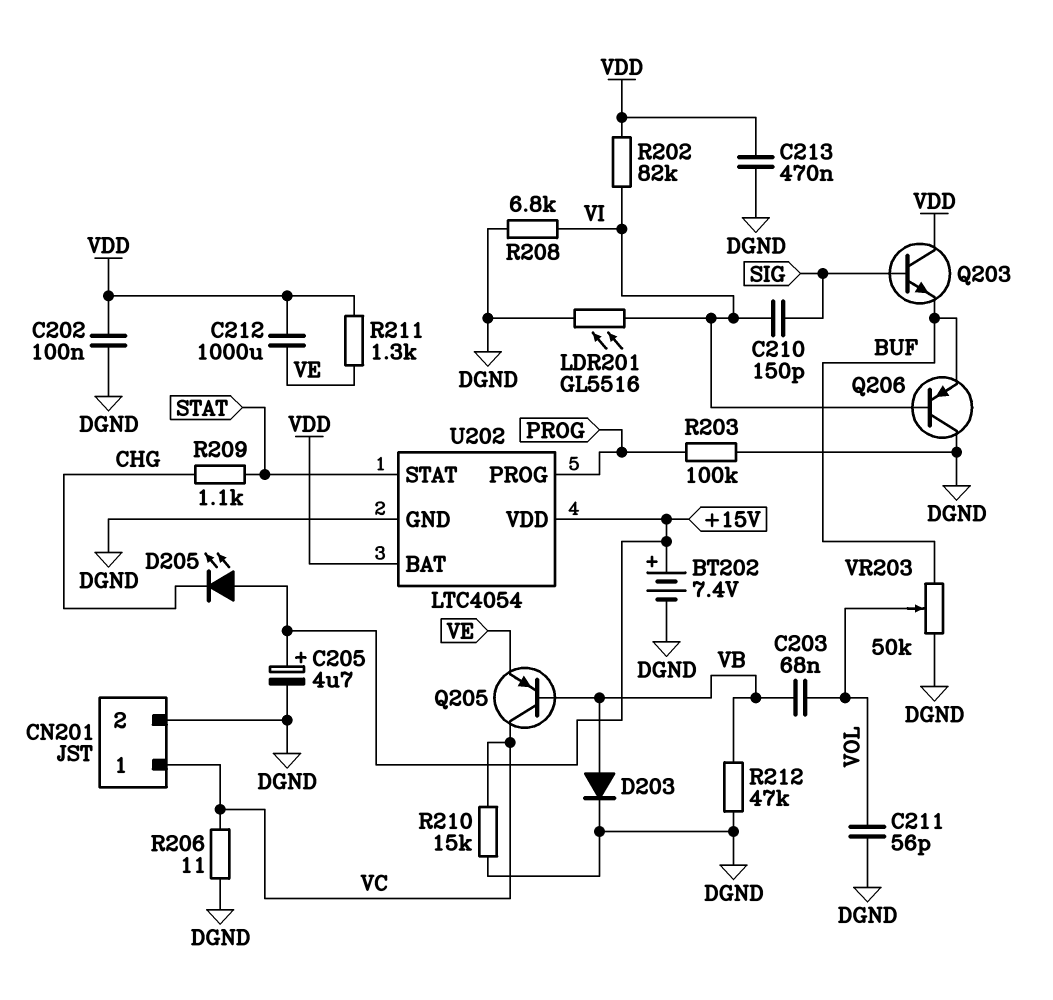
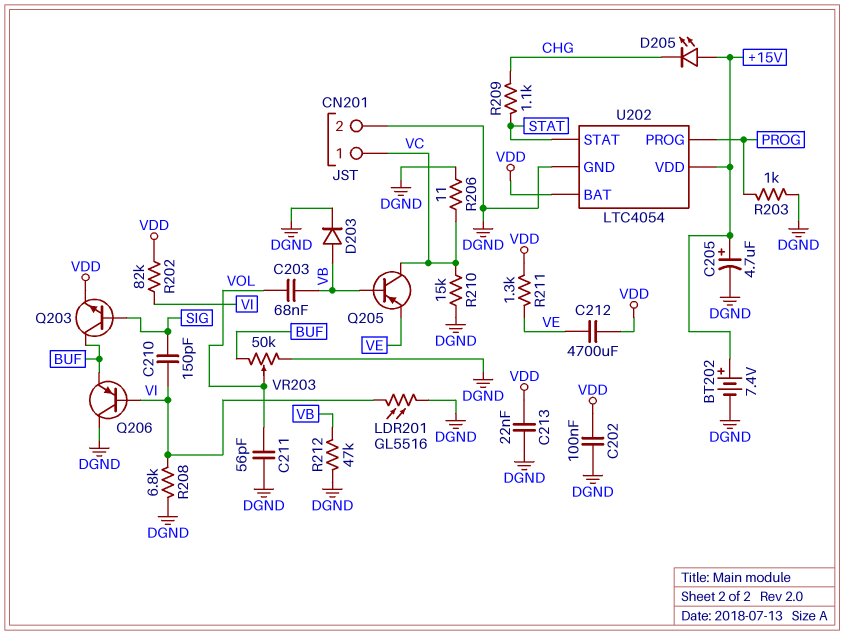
C212: 1000uF (VDD, VE) -> 4700uF (VDD, VE)
C213: 470nF (DGND, VDD) -> 22nF (DGND, VDD)
Q203: NPN (B SIG, C VDD, E BUF) -> NPN (B SIG, C BUF, E VDD)
R203: 100k (DGND, PROG) -> 1k (DGND, PROG)

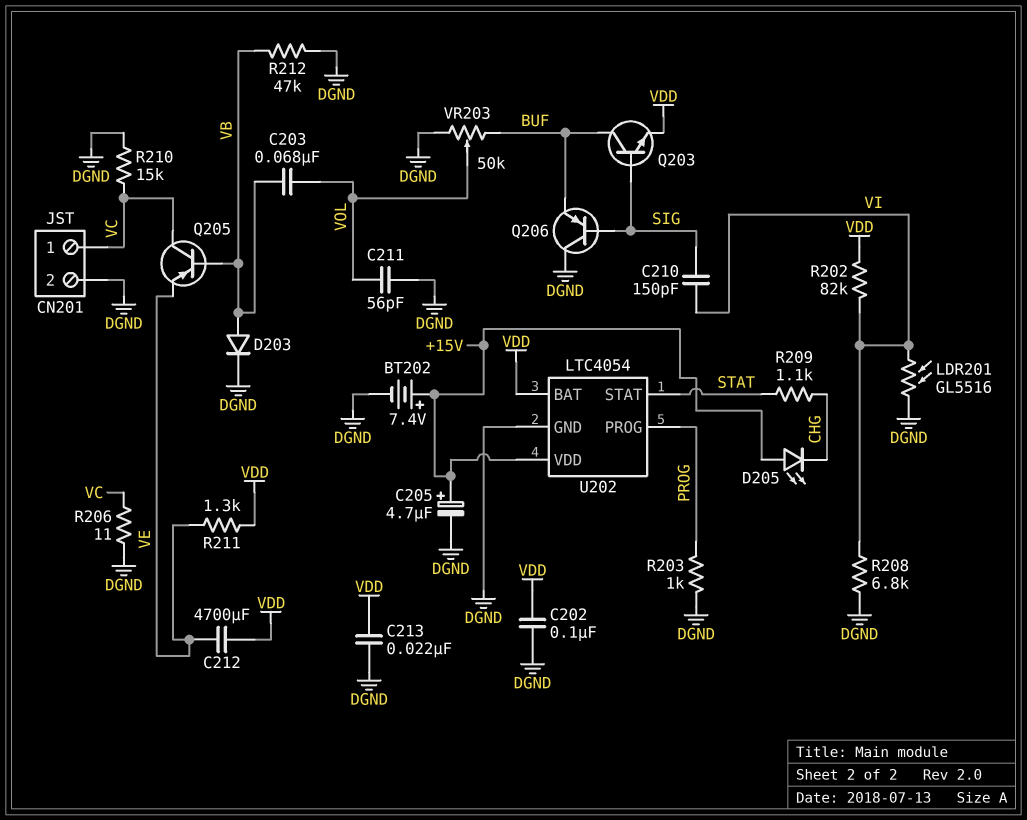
Q206: PNP (B VI, C DGND, E BUF) -> PNP (B SIG, C DGND, E BUF)

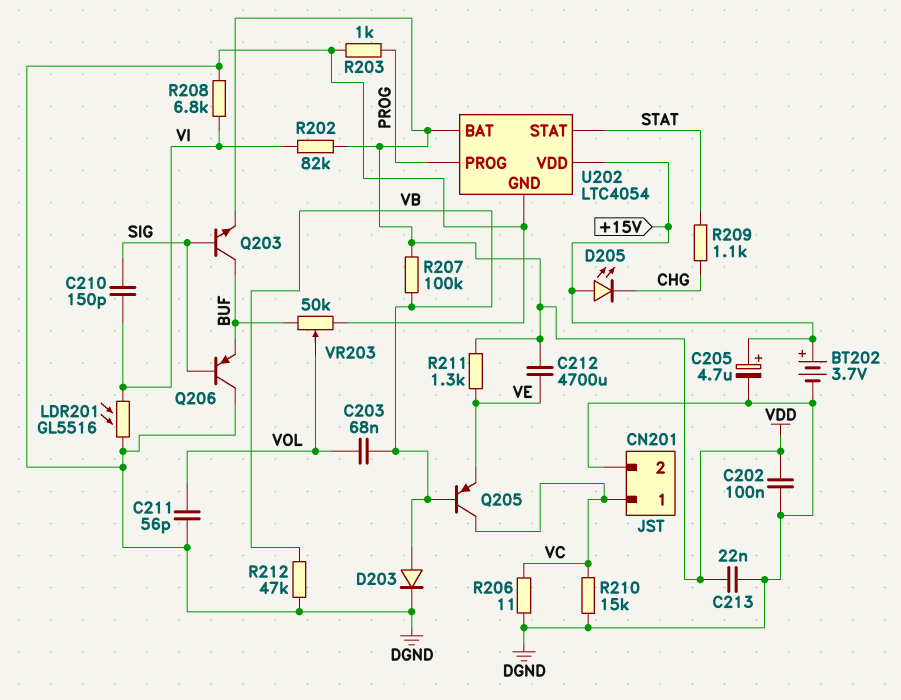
BT202: 7.4V (plus +15V, minus DGND) -> 3.7V (plus +15V, minus DGND)
R207: none -> 100k (VB, VDD)

